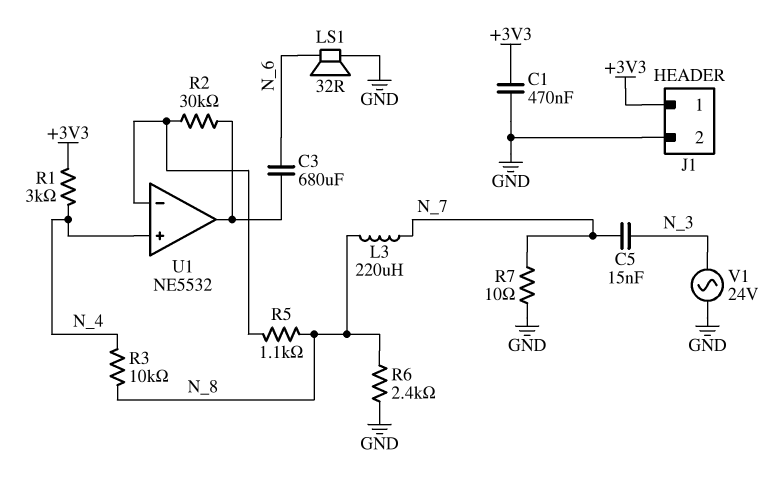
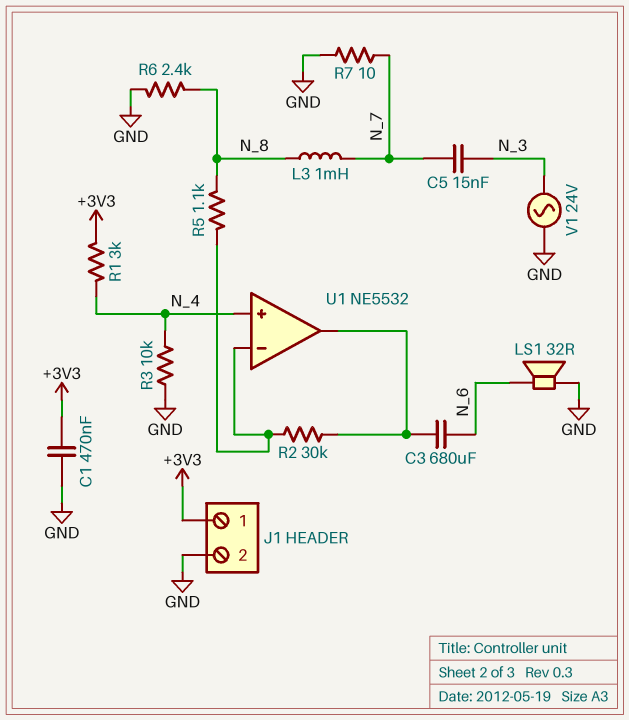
L3: 220uH (N_7, N_8) -> 1mH (N_7, N_8)
R3: 10k (N_4, N_8) -> 10k (GND, N_4)

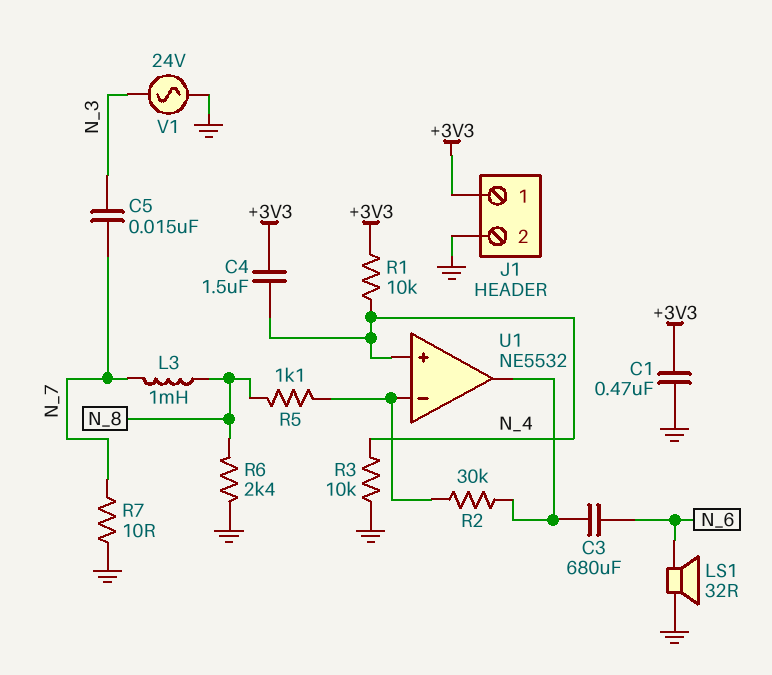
C4: none -> 1.5uF (+3V3, N_4)
R1: 3k (+3V3, N_4) -> 10k (+3V3, N_4)

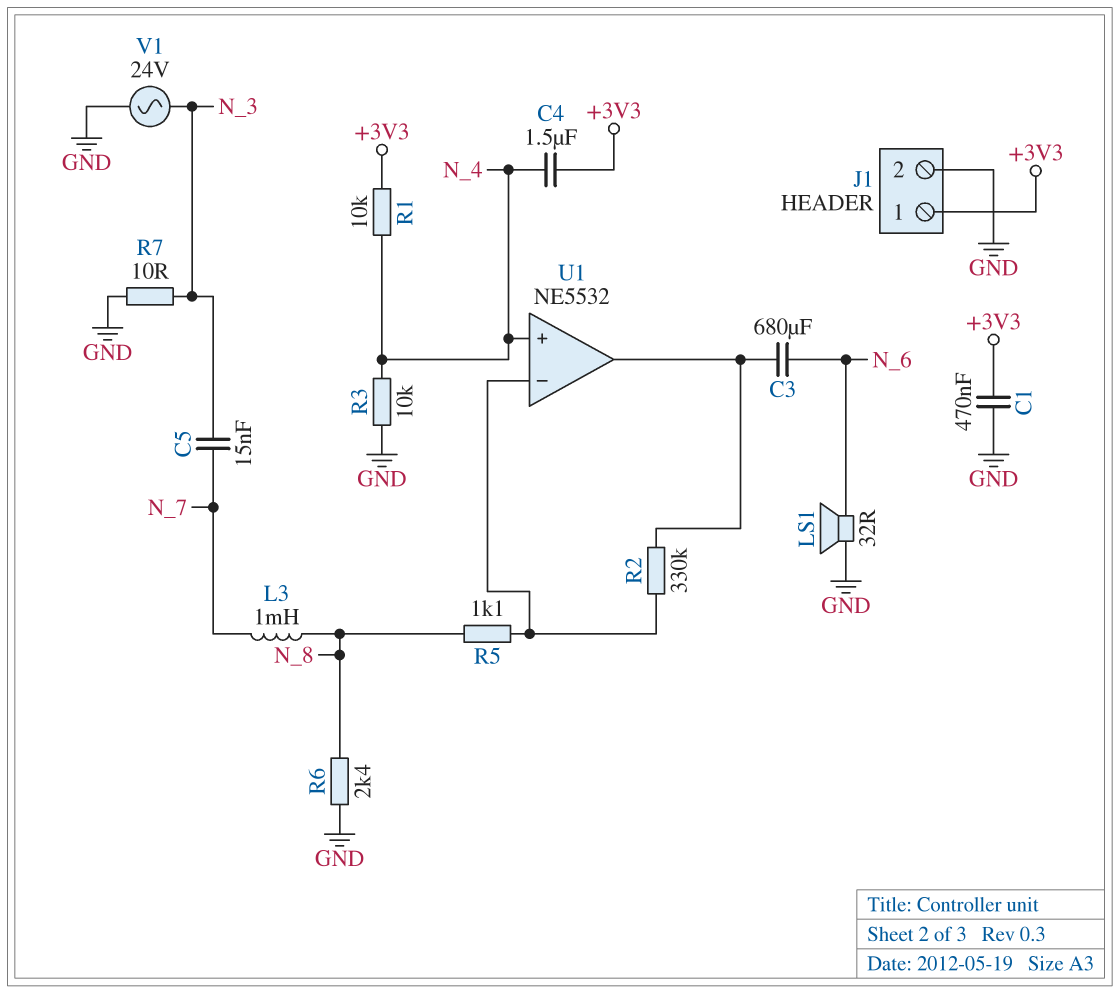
R2: 30k (U1/in-, U1/out) -> 330k (U1/in-, U1/out)
R7: 10 (GND, N_7) -> 10 (GND, N_3)

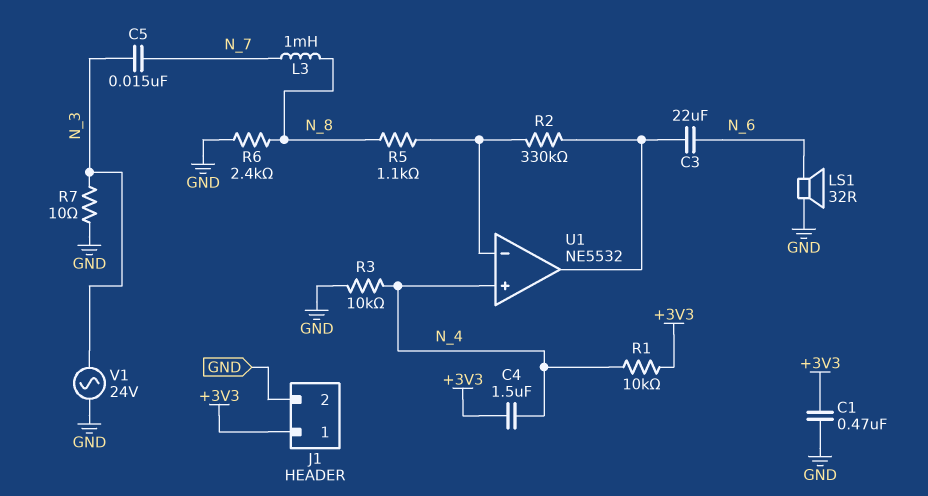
C3: 680uF (N_6, U1/out) -> 22uF (N_6, U1/out)

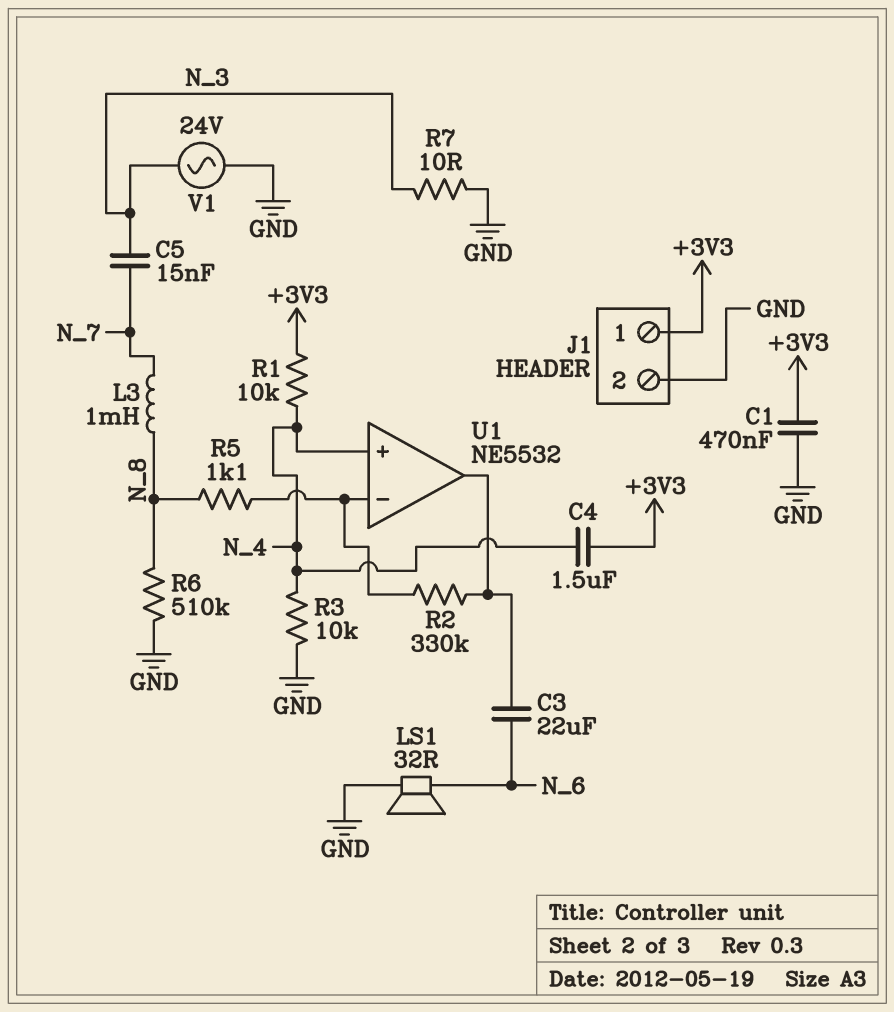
R6: 2.4k (GND, N_8) -> 510k (GND, N_8)

